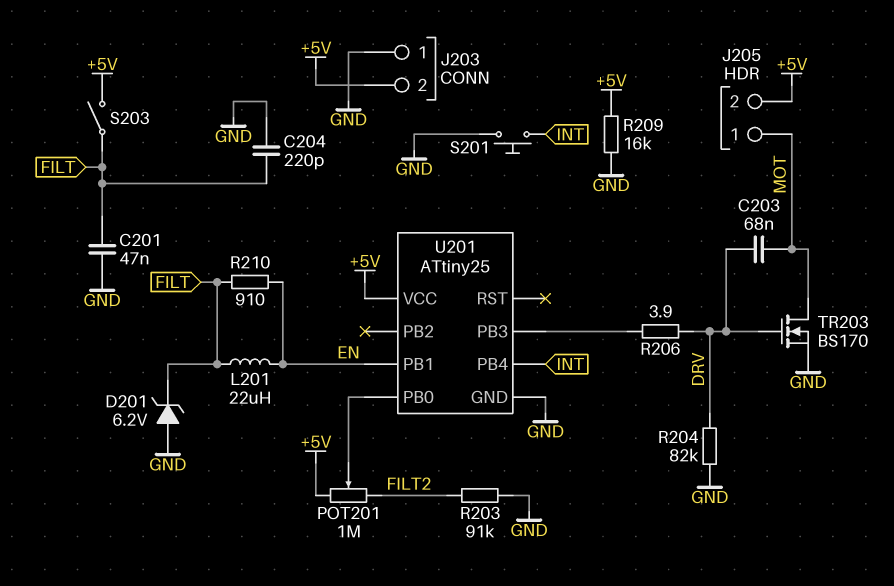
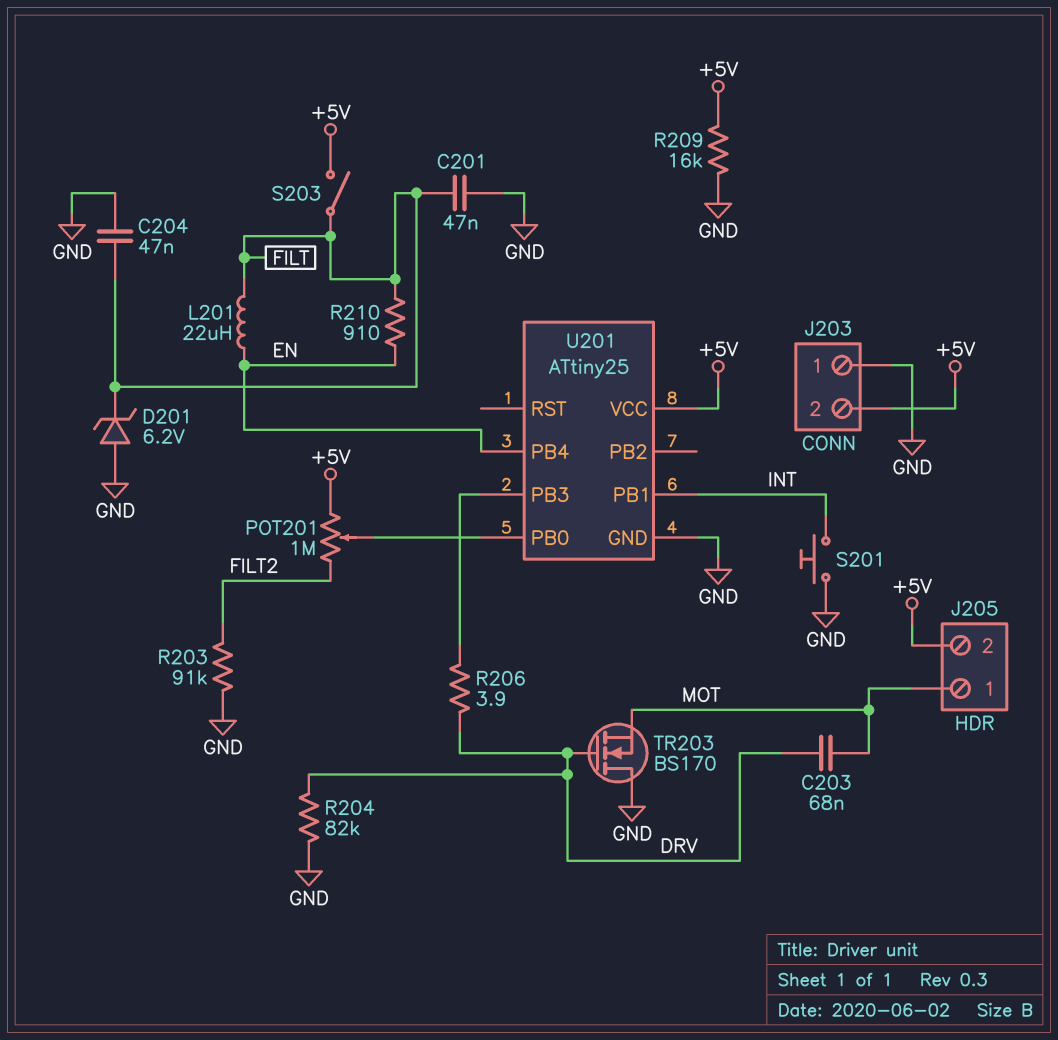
C204: 220pF (FILT, GND) -> 47nF (FILT, GND)
TR203: NMOS BS170 (G DRV, D MOT, S GND) -> NMOS BS170 (G DRV, D GND, S MOT)
U201 pin PB1: EN -> INT
U201 pin PB4: INT -> EN

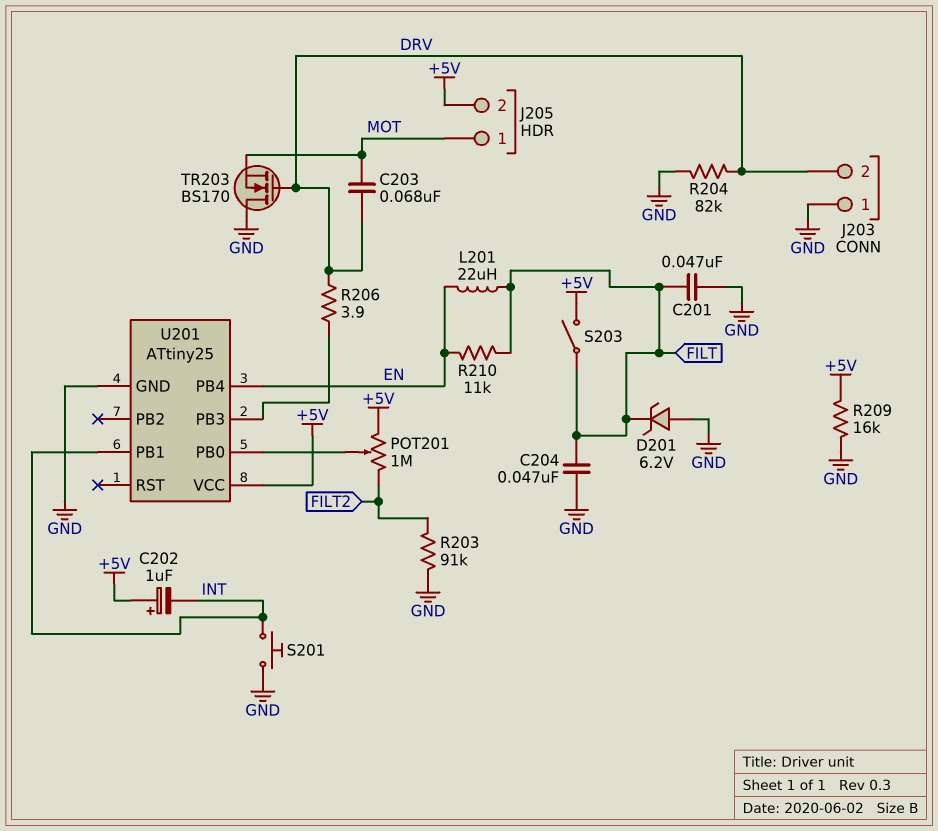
C202: none -> 1uF (plus +5V, minus INT)
J203 pin 2: +5V -> DRV
R210: 910 (EN, FILT) -> 11k (EN, FILT)

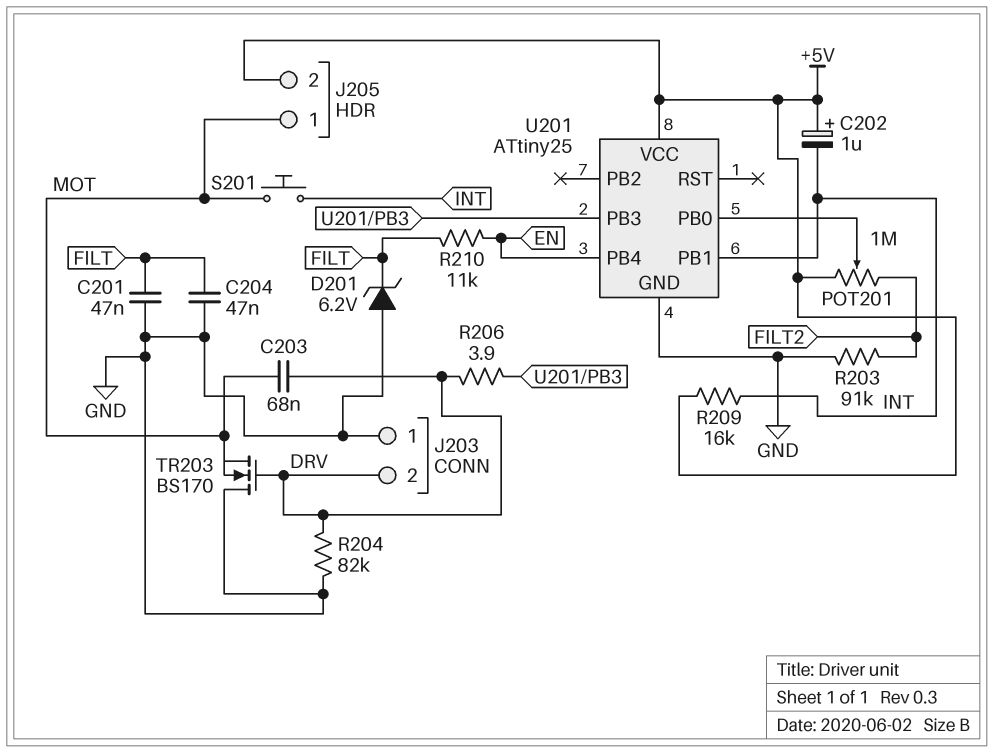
L201: 22uH (EN, FILT) -> none
R209: 16k (+5V, GND) -> 16k (+5V, INT)
S201: button (GND, INT) -> button (INT, MOT)
S203: switch (+5V, FILT) -> none

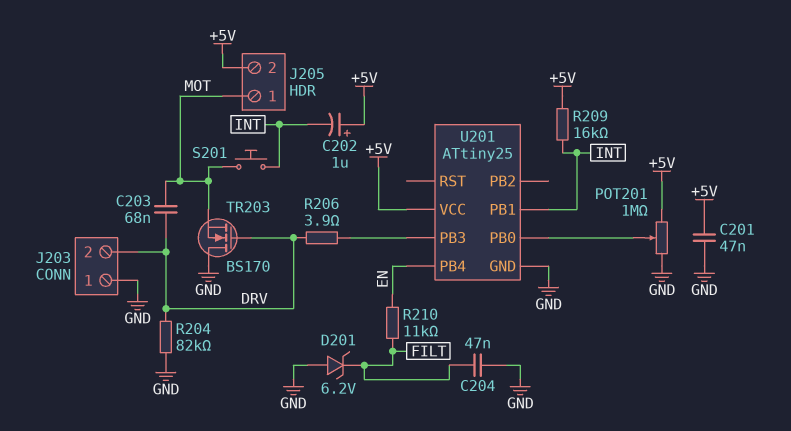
C201: 47nF (FILT, GND) -> 47nF (+5V, GND)
POT201: 1M (+5V, FILT2, wiper U201/PB0) -> 1M (+5V, GND, wiper U201/PB0)
R203: 91k (FILT2, GND) -> none

